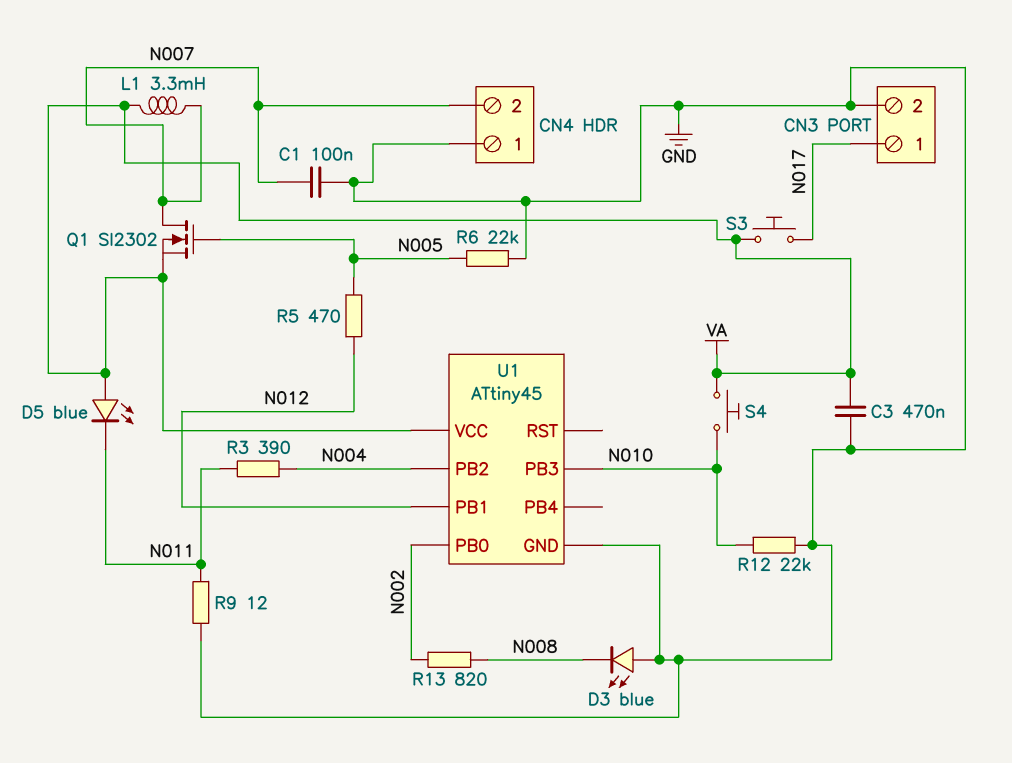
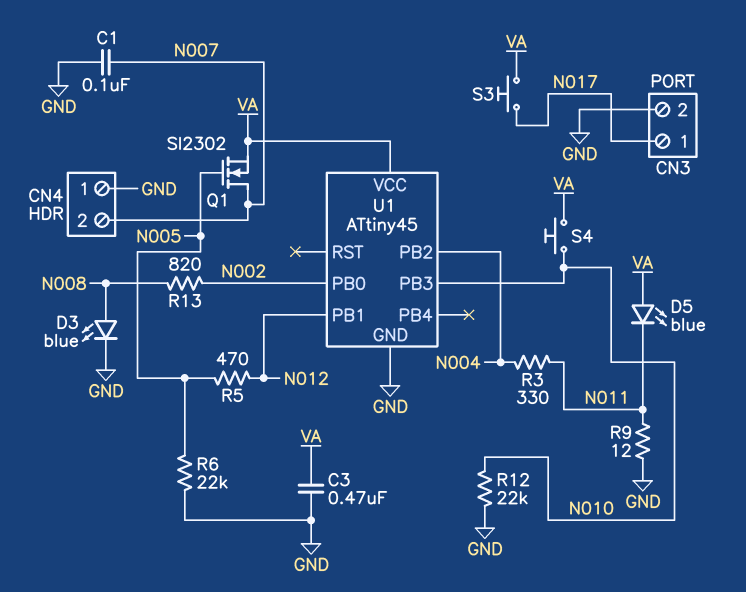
D3: LED blue (A GND, K N008) -> LED blue (A N008, K GND)
L1: 3.3mH (N007, VA) -> none
R3: 390 (N004, N011) -> 330 (N004, N011)

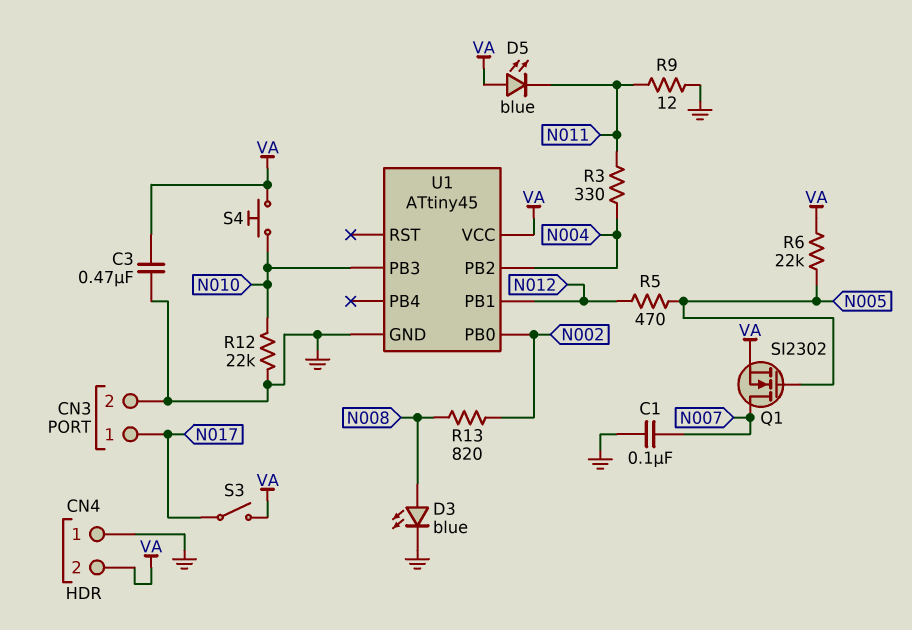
CN4 pin 2: N007 -> VA
R6: 22k (GND, N005) -> 22k (N005, VA)
S3: button (N017, VA) -> switch (N017, VA)

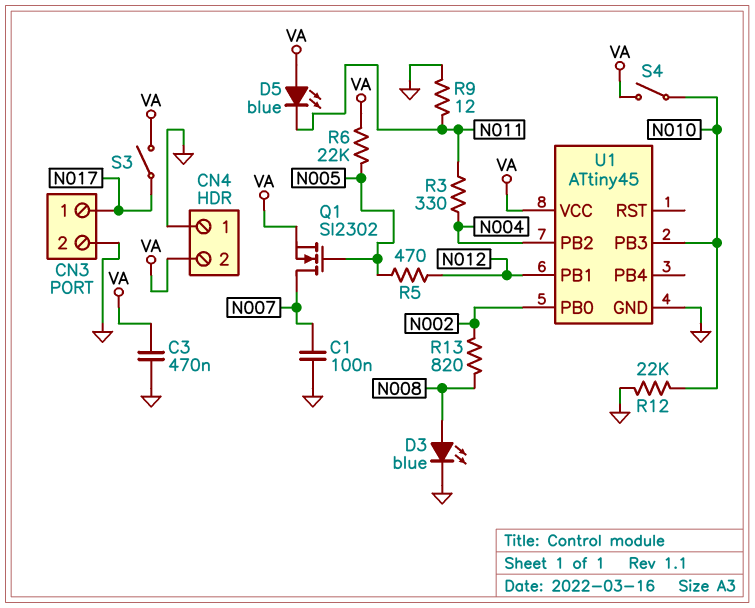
S4: button (N010, VA) -> switch (N010, VA)

